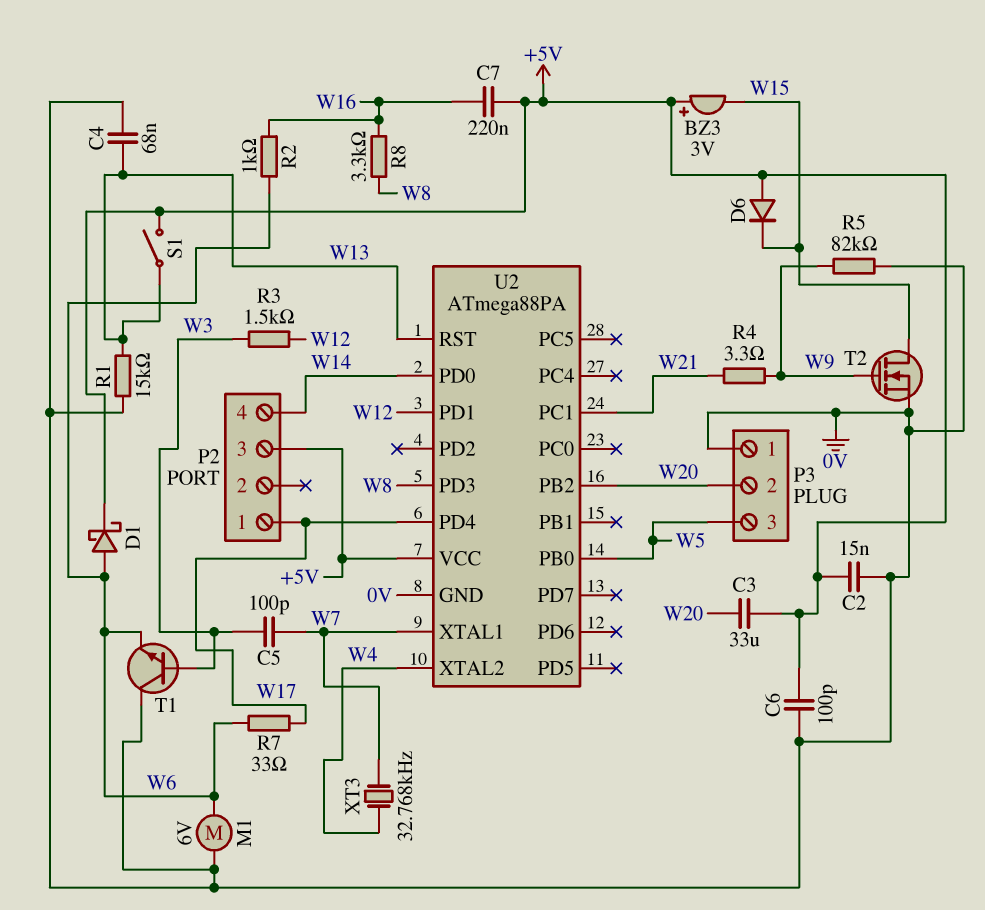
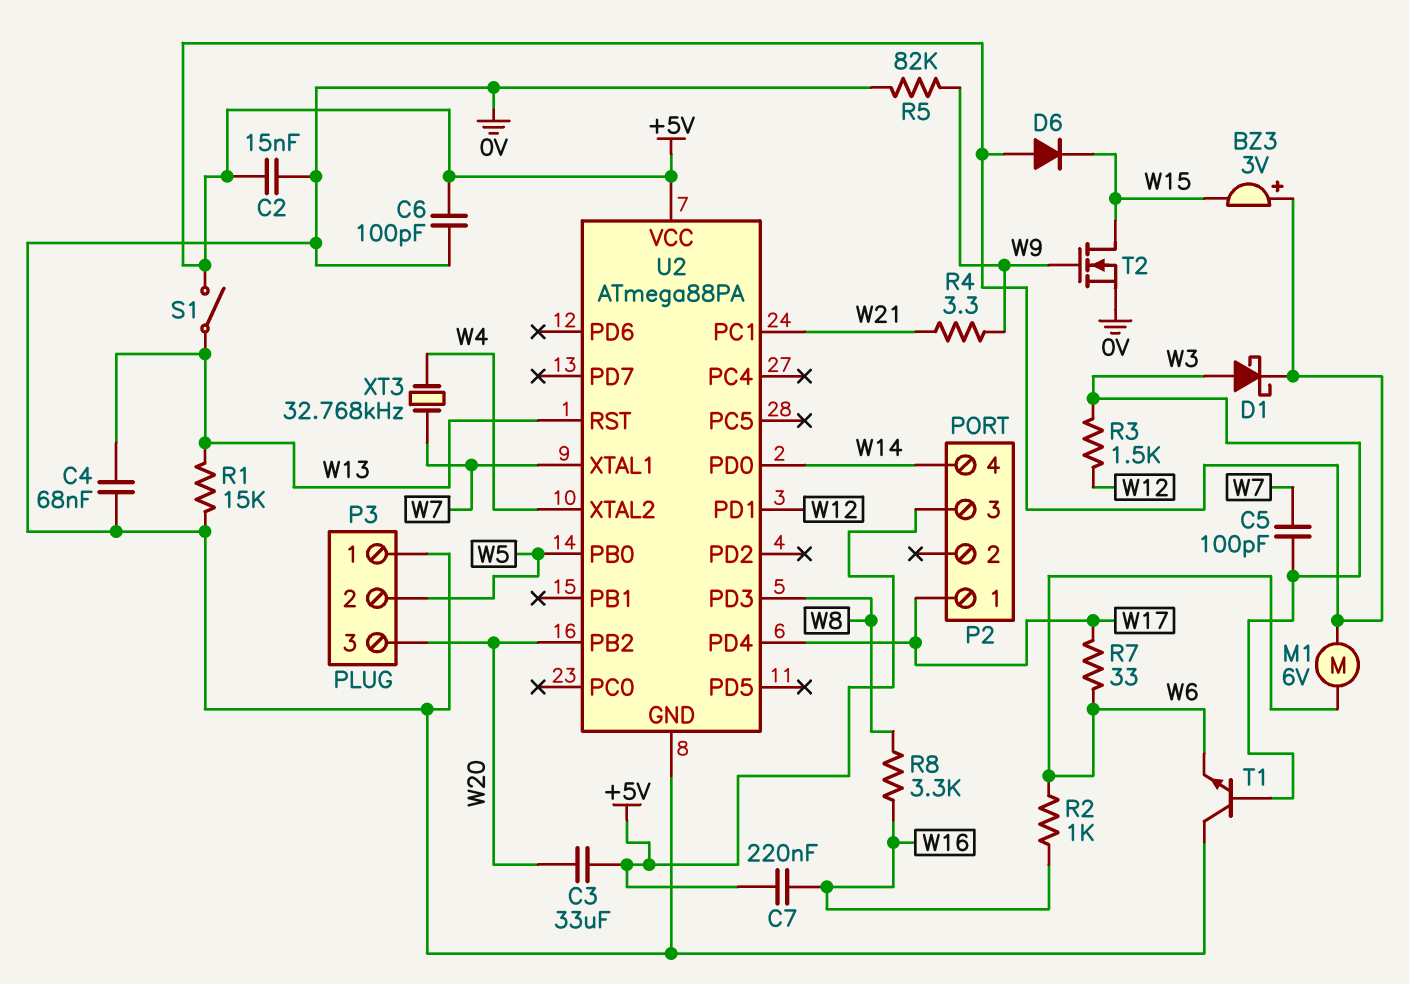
D1: schottky (A W6, K +5V) -> schottky (A W3, K +5V)
M1: motor 6V (0V, W6) -> motor 6V (+5V, W6)
P3 pin 2: W20 -> W5
P3 pin 3: W5 -> W20

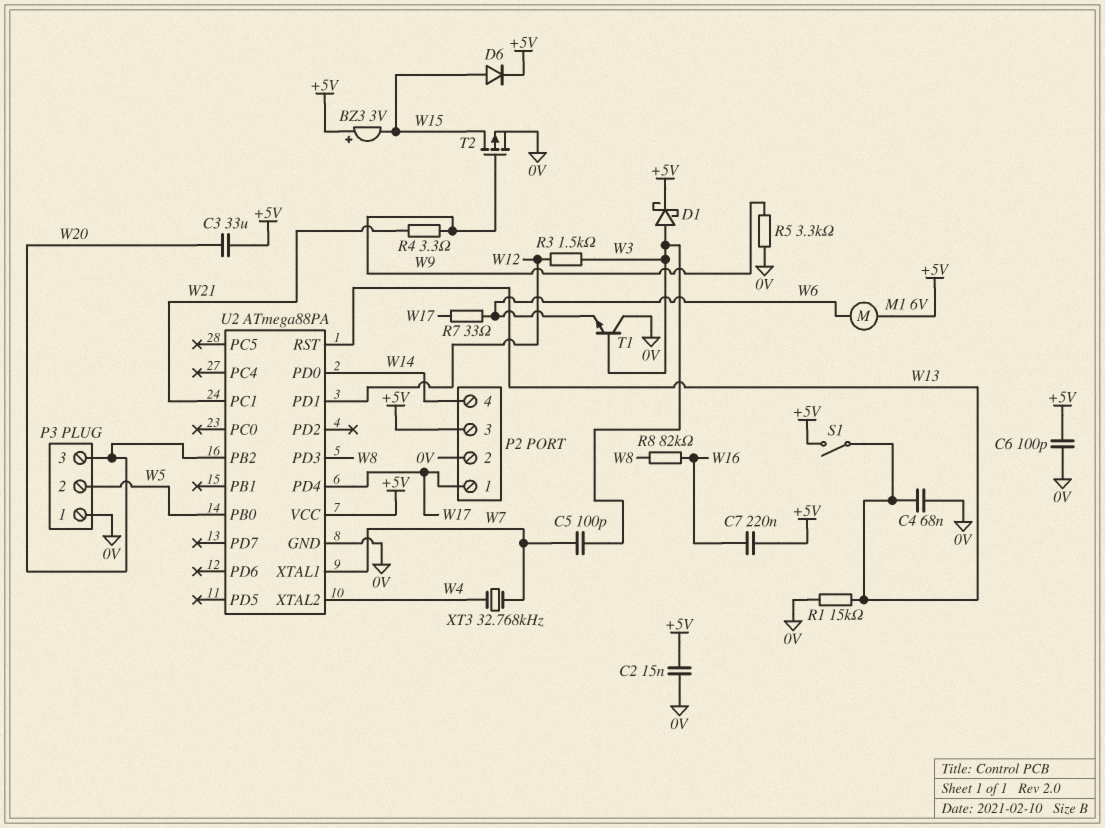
D6: diode (A +5V, K W15) -> diode (A W15, K +5V)
P2 pin 2: none -> 0V
R2: 1k (W6, W16) -> none
R5: 82k (0V, W9) -> 3.3k (0V, W9)
R8: 3.3k (W8, W16) -> 82k (W8, W16)
T2: NMOS (G W9, D W15, S 0V) -> PMOS (G W9, D W15, S 0V)

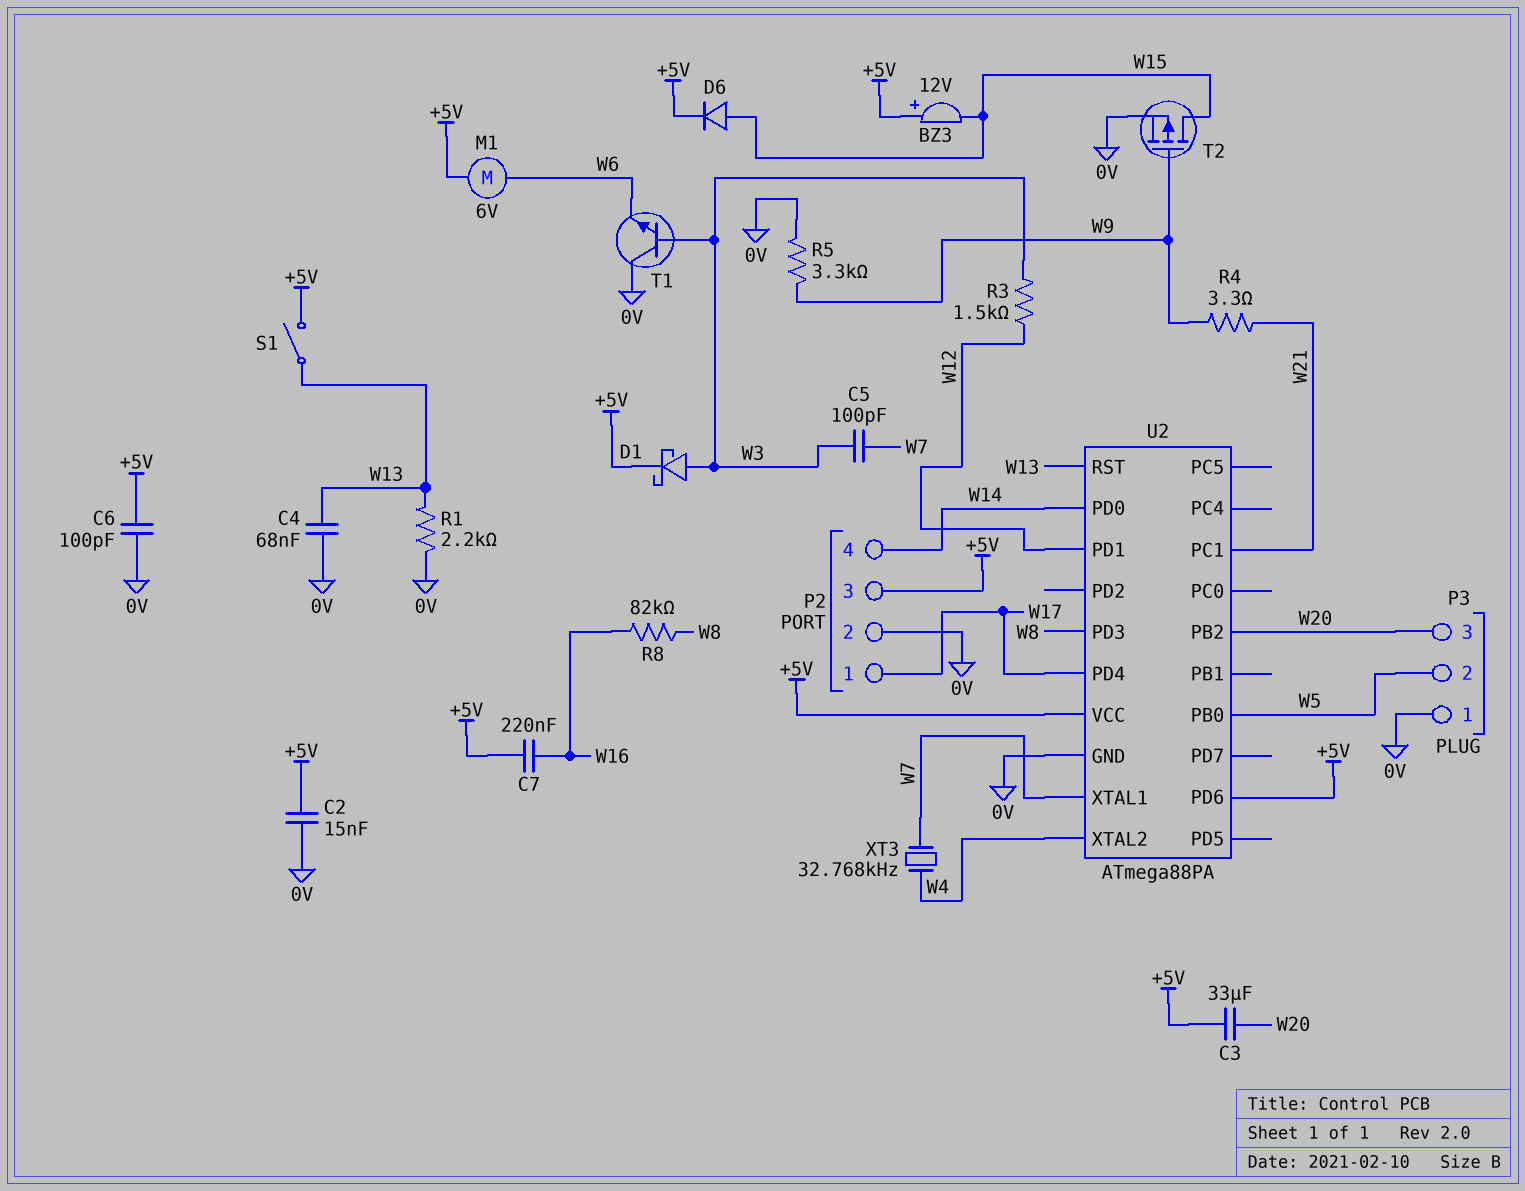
BZ3: buzzer 3V (plus +5V, minus W15) -> buzzer 12V (plus +5V, minus W15)
R1: 15k (0V, W13) -> 2.2k (0V, W13)
R7: 33 (W6, W17) -> none
U2 pin PD6: none -> +5V

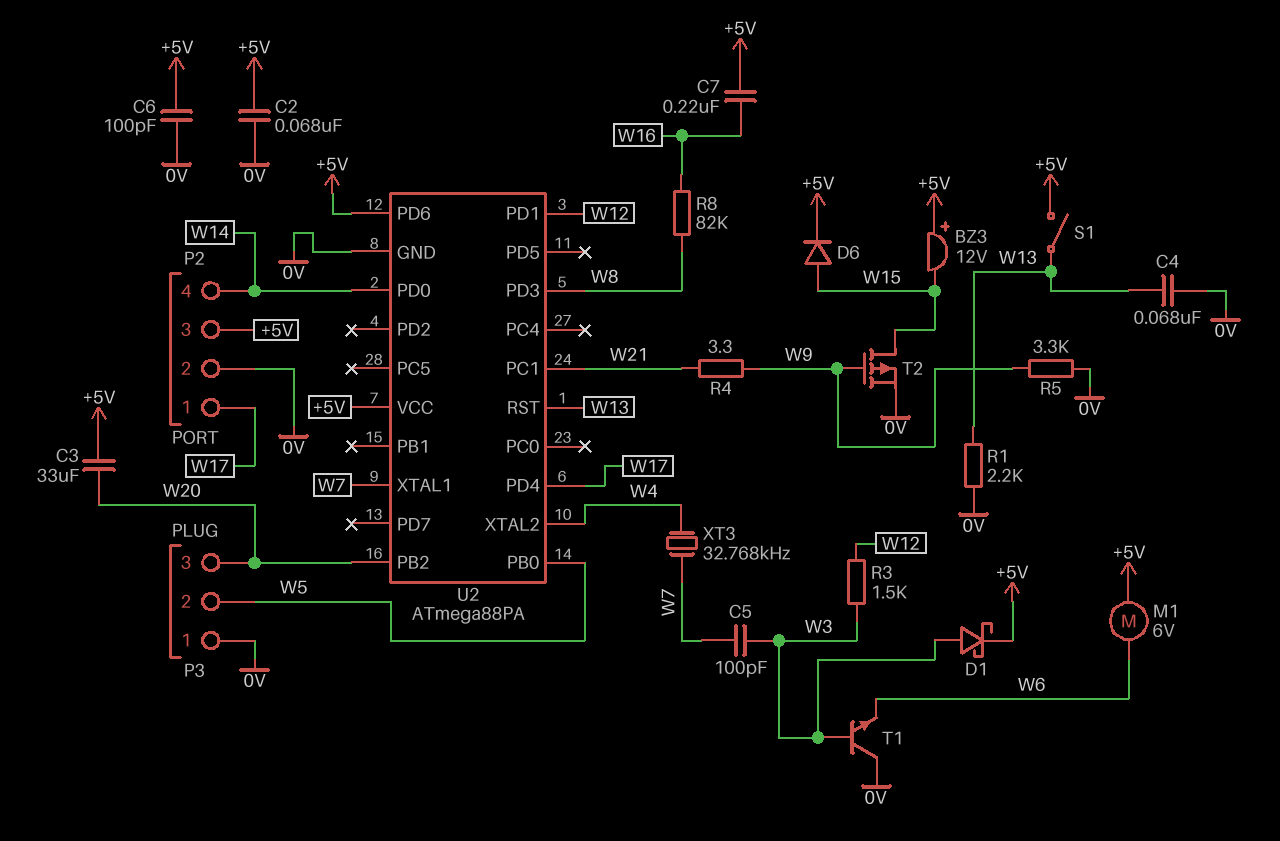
C2: 15nF (+5V, 0V) -> 68nF (+5V, 0V)

